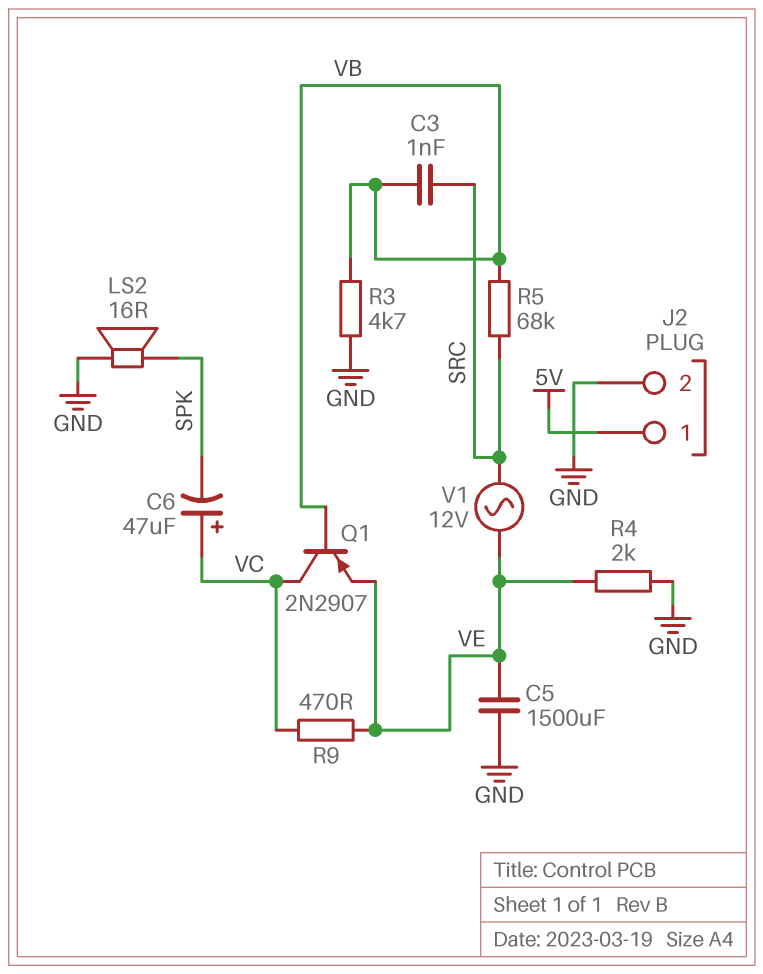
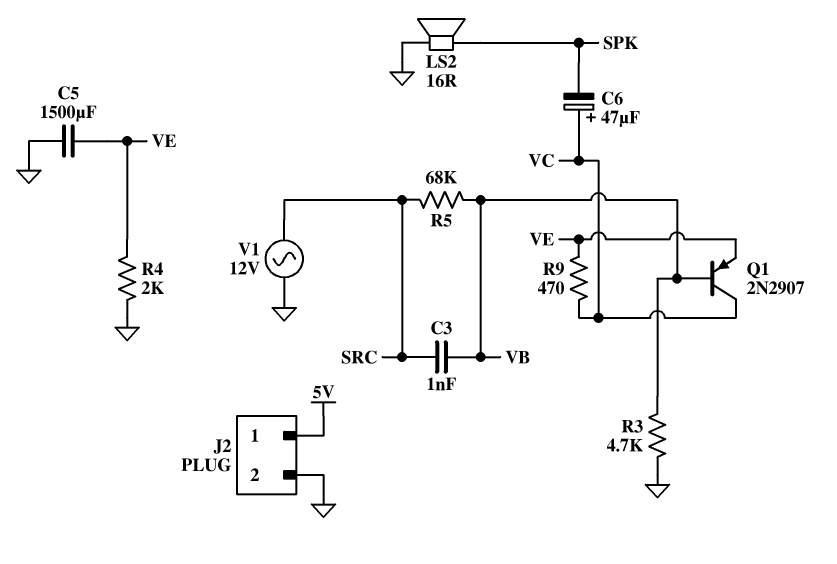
V1: AC 12V (SRC, VE) -> AC 12V (GND, SRC)

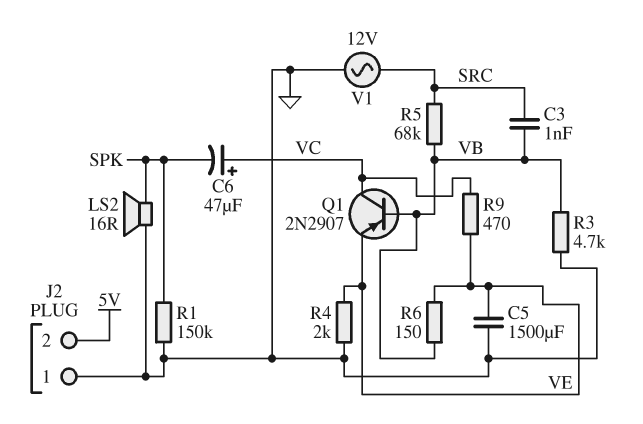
J2 pin 1: 5V -> GND
J2 pin 2: GND -> 5V
R1: none -> 150k (GND, SPK)
R6: none -> 150 (VB, VE)

